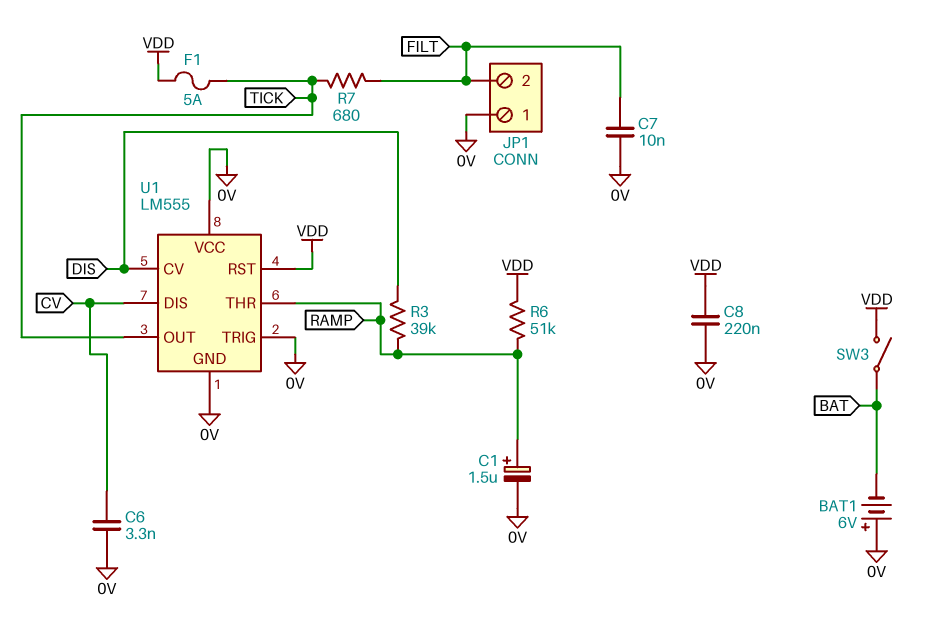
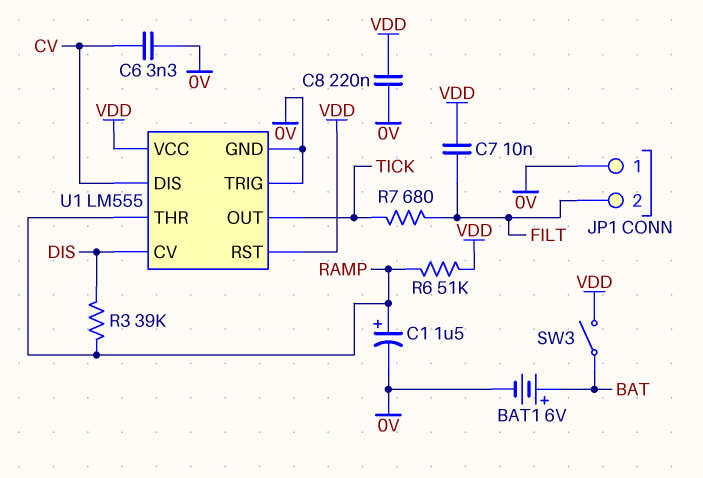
BAT1: 6V (plus 0V, minus BAT) -> 6V (plus BAT, minus 0V)
C7: 10nF (0V, FILT) -> 10nF (FILT, VDD)
F1: 5A (TICK, VDD) -> none
U1 pin VCC: 0V -> VDD

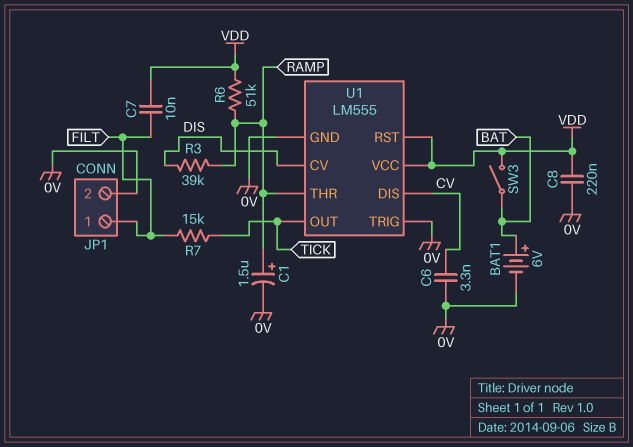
JP1 pin 1: 0V -> FILT
JP1 pin 2: FILT -> 0V
R7: 680 (FILT, TICK) -> 15k (FILT, TICK)

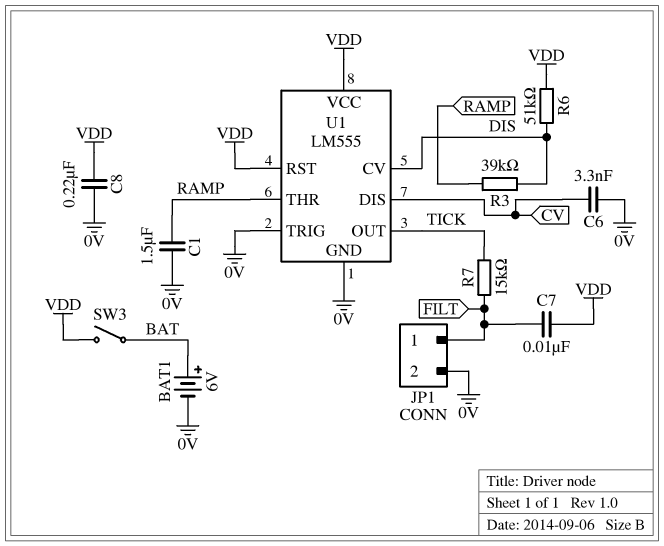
C1: 1.5uF (plus RAMP, minus 0V) -> 1.5uF (0V, RAMP)
R6: 51k (RAMP, VDD) -> 51k (DIS, VDD)

